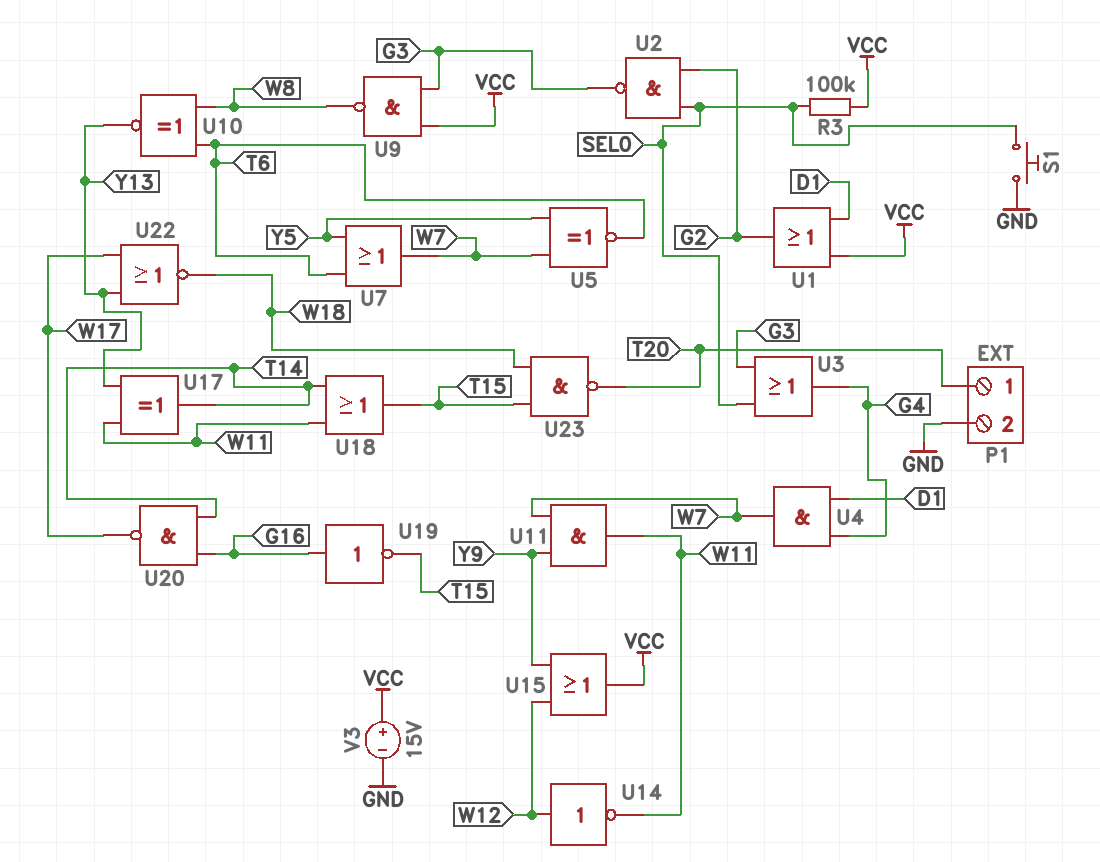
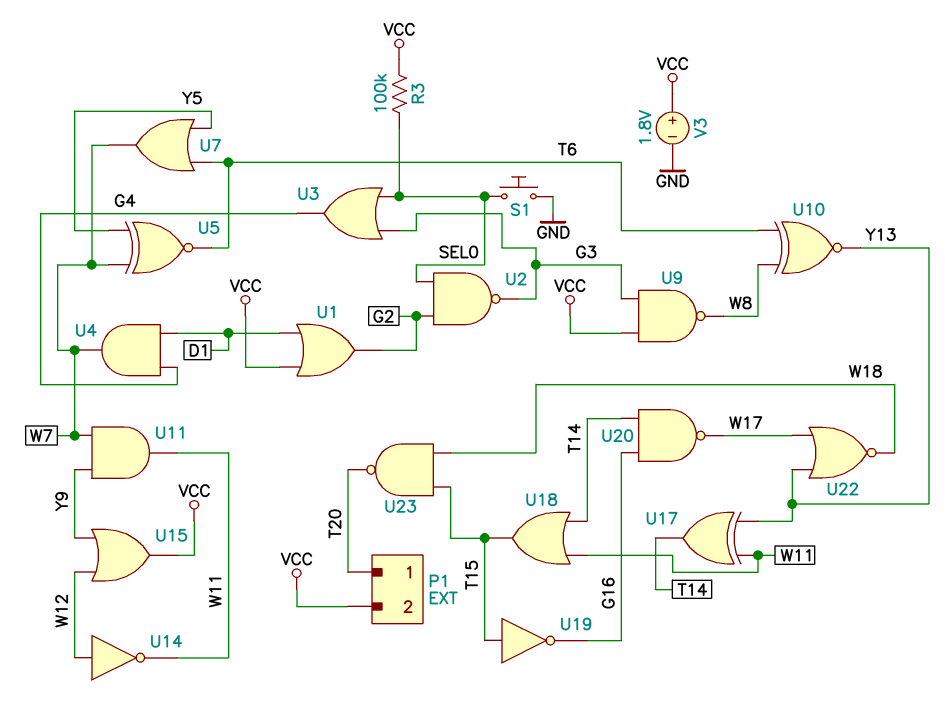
P1 pin 2: GND -> VCC
U19: NOT (in G16, out T15) -> NOT (in T15, out G16)
V3: 15V (plus VCC, minus GND) -> 1.8V (plus VCC, minus GND)

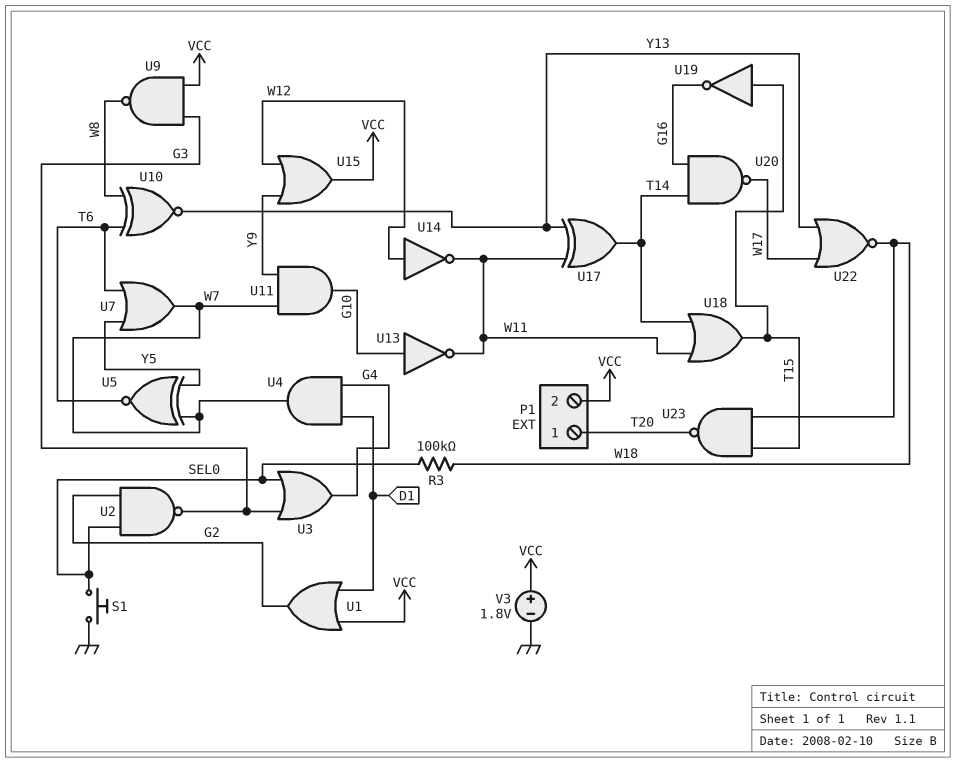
R3: 100k (SEL0, VCC) -> 100k (SEL0, W18)
U11: AND (in W7, in Y9, out W11) -> AND (in W7, in Y9, out G10)
U13: none -> NOT (in G10, out W11)

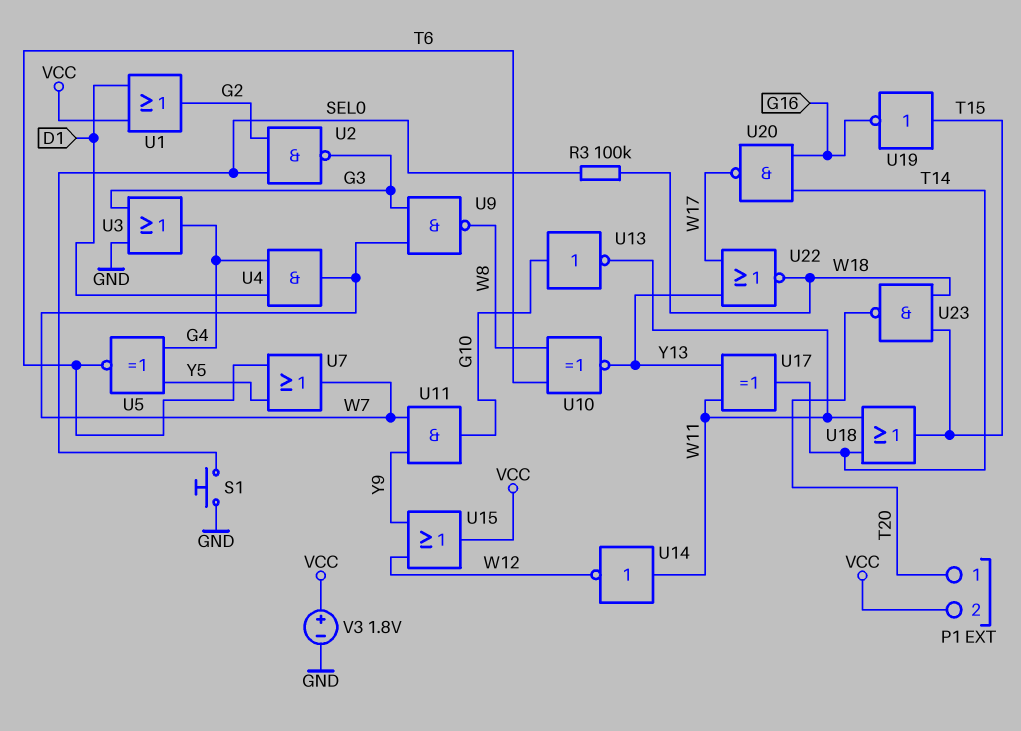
U3: OR (in G3, in SEL0, out G4) -> OR (in G3, in GND, out G4)
U5: XNOR (in W7, in Y5, out T6) -> XNOR (in G4, in Y5, out T6)
U9: NAND (in G3, in VCC, out W8) -> NAND (in G3, in W7, out W8)
U14: NOT (in W12, out W11) -> NOT (in W11, out W12)

